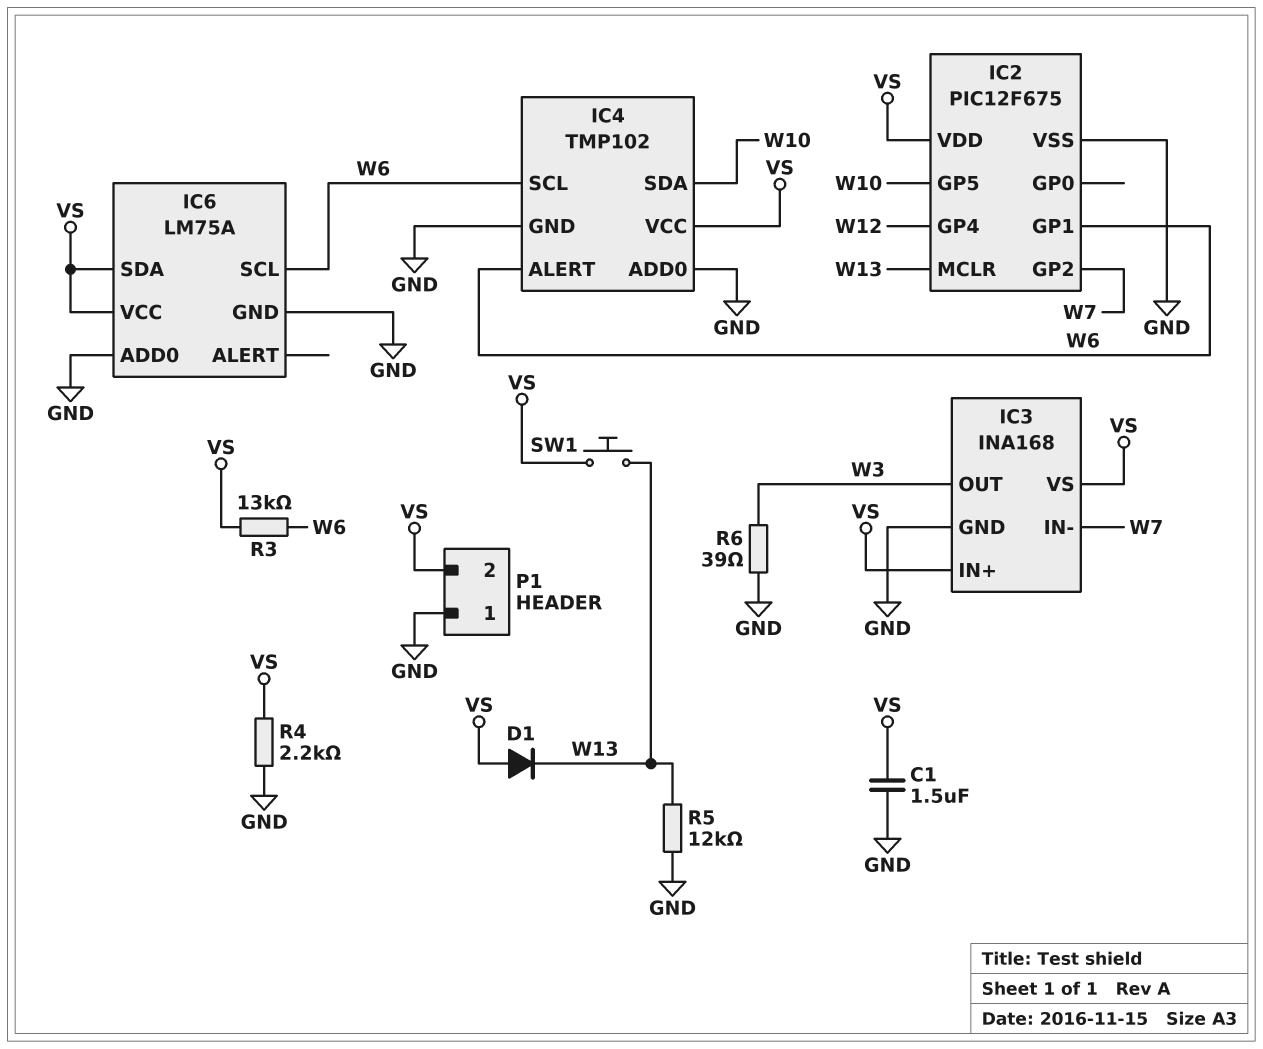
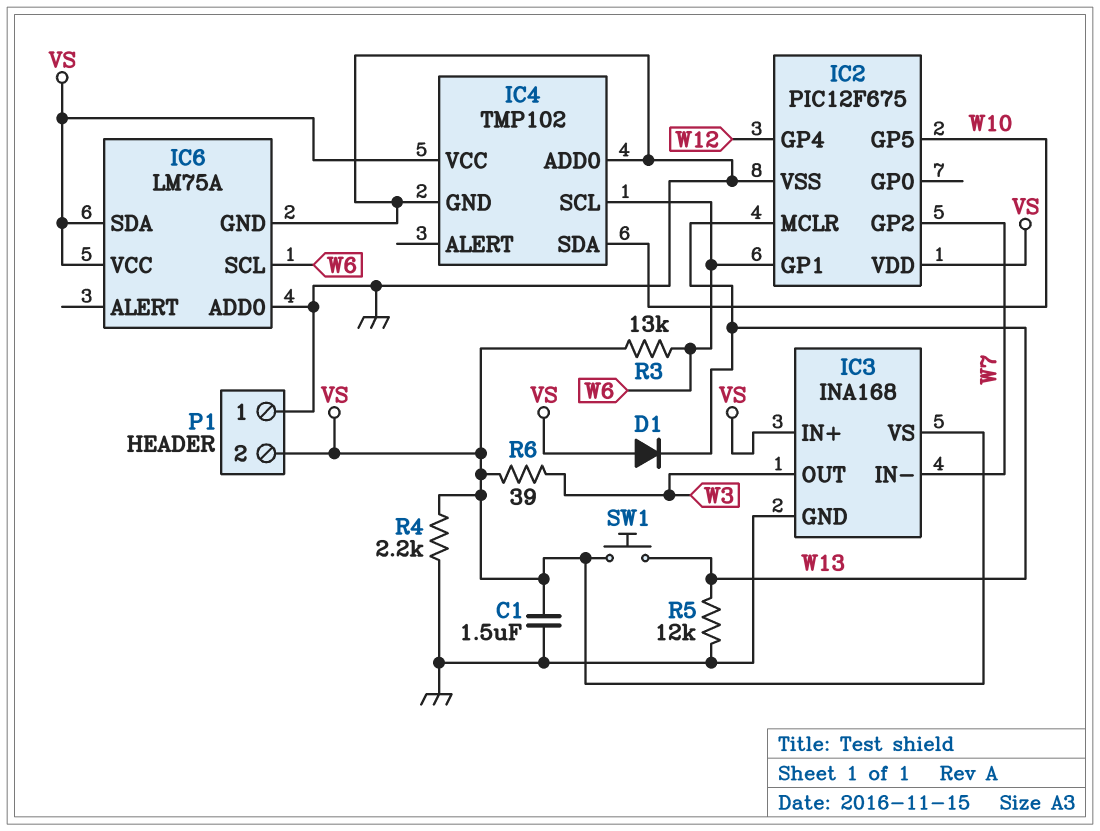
IC4 pin ALERT: W6 -> none
R6: 39 (GND, W3) -> 39 (VS, W3)

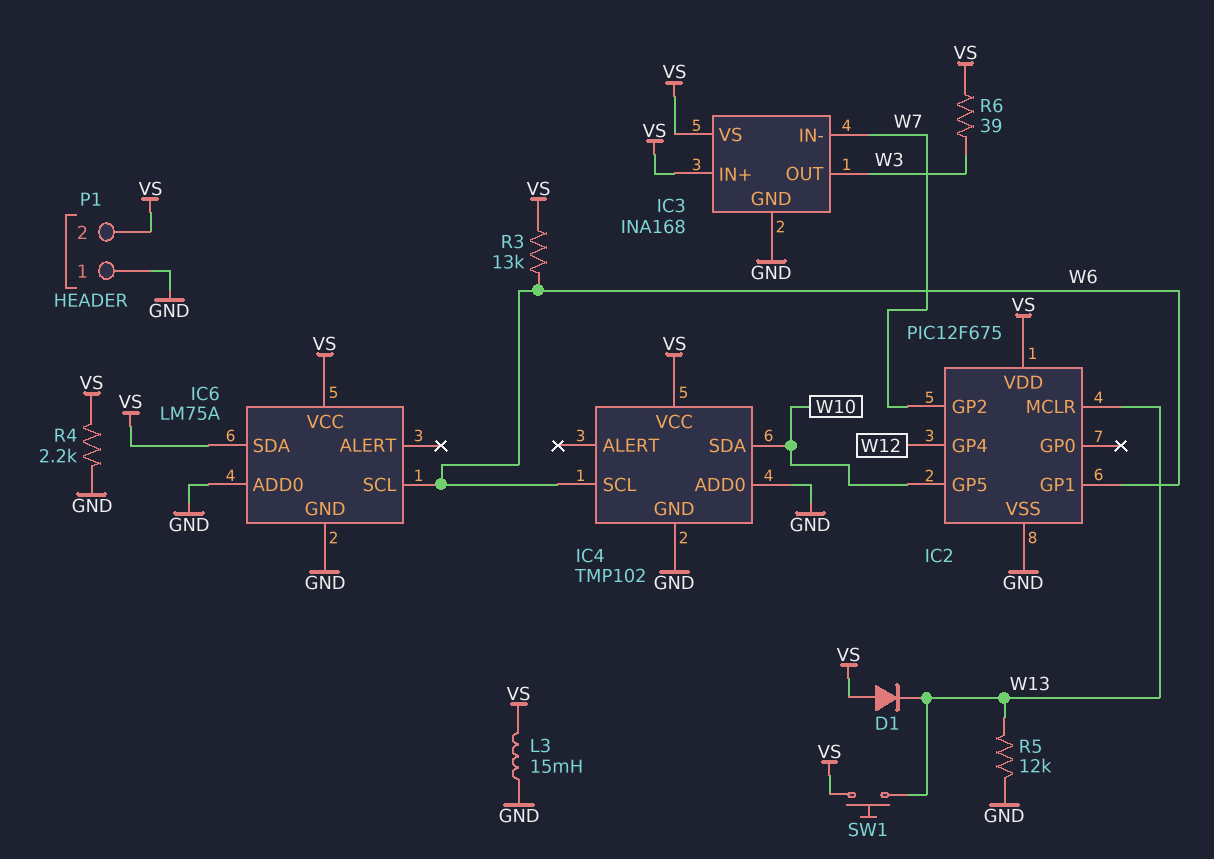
C1: 1.5uF (GND, VS) -> none
L3: none -> 15mH (GND, VS)

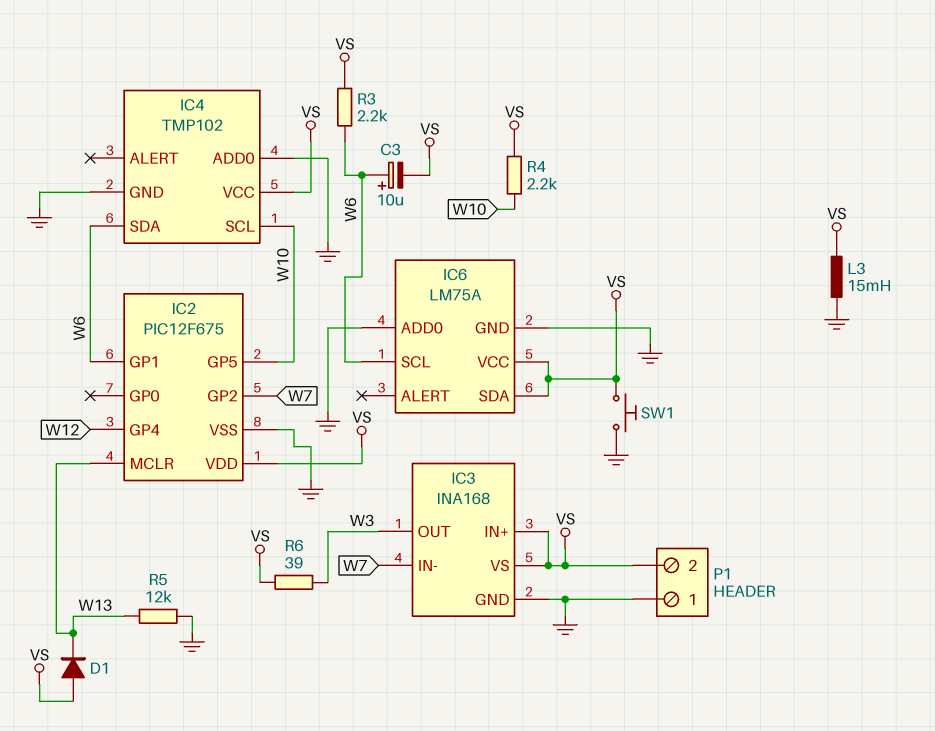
C3: none -> 10uF (plus W6, minus VS)
IC4 pin SCL: W6 -> W10
IC4 pin SDA: W10 -> W6
R3: 13k (VS, W6) -> 2.2k (VS, W6)
R4: 2.2k (GND, VS) -> 2.2k (VS, W10)
SW1: button (VS, W13) -> button (GND, VS)

